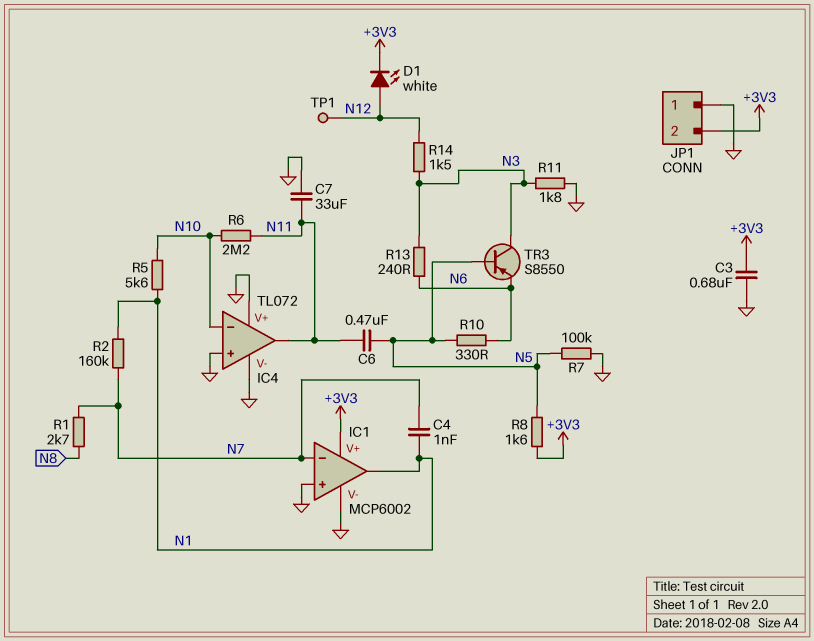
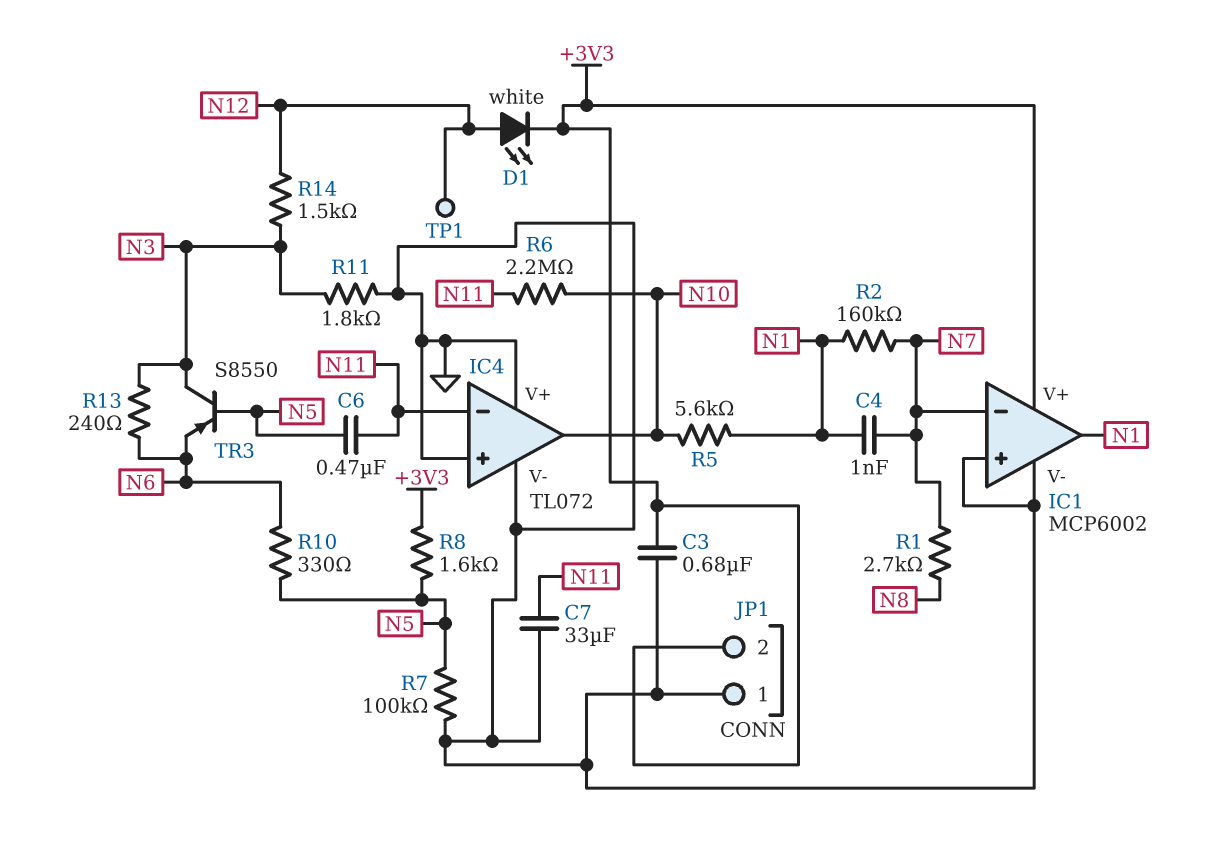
IC4 pin in-: N10 -> N11
IC4 pin out: N11 -> N10

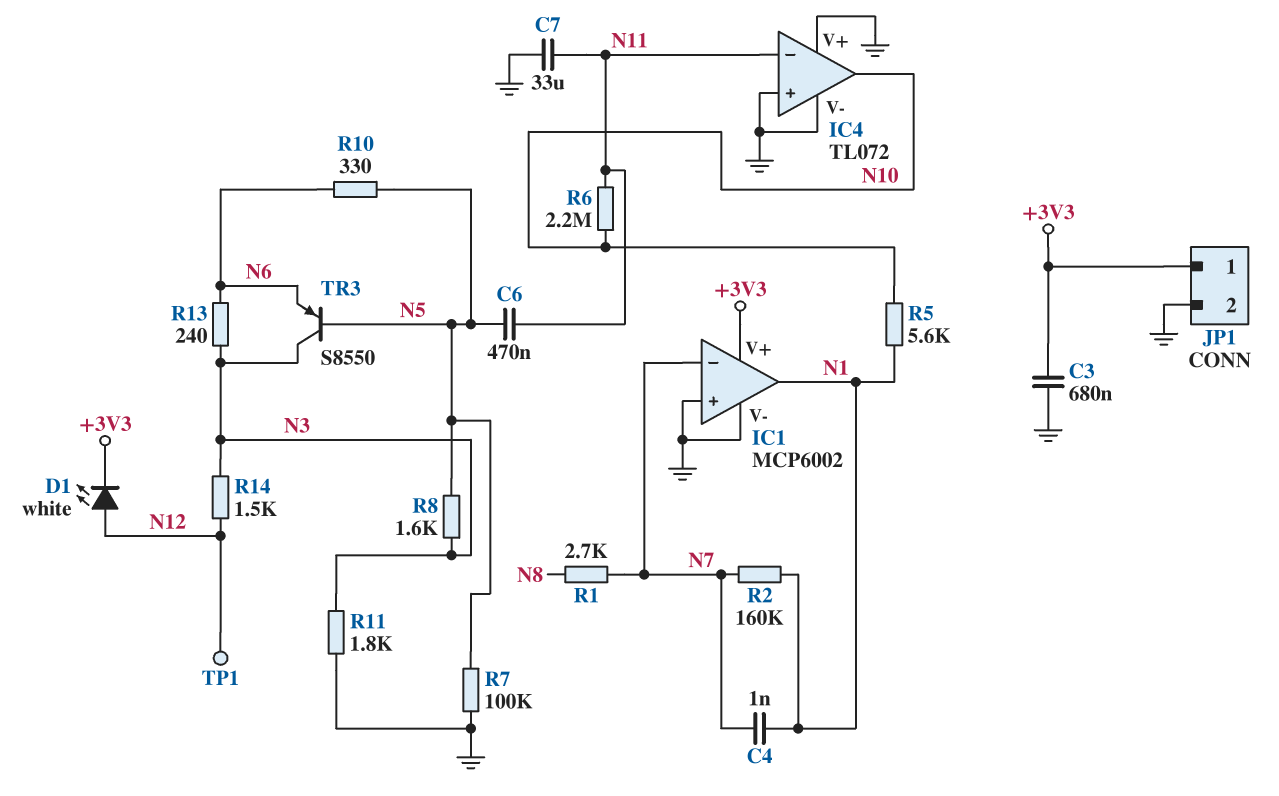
JP1 pin 1: GND -> +3V3
JP1 pin 2: +3V3 -> GND
R8: 1.6k (+3V3, N5) -> 1.6k (N3, N5)

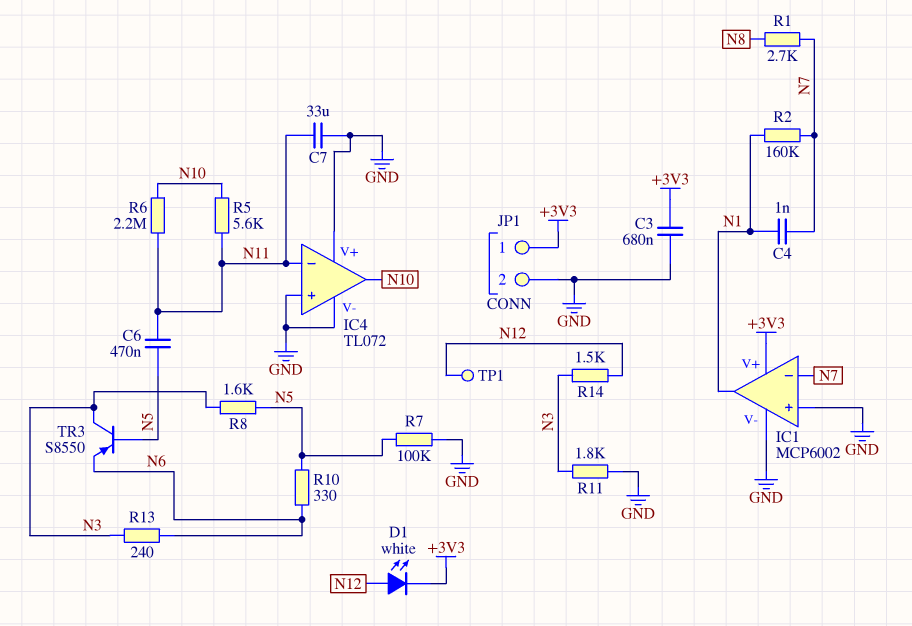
R5: 5.6k (N1, N10) -> 5.6k (N10, N11)

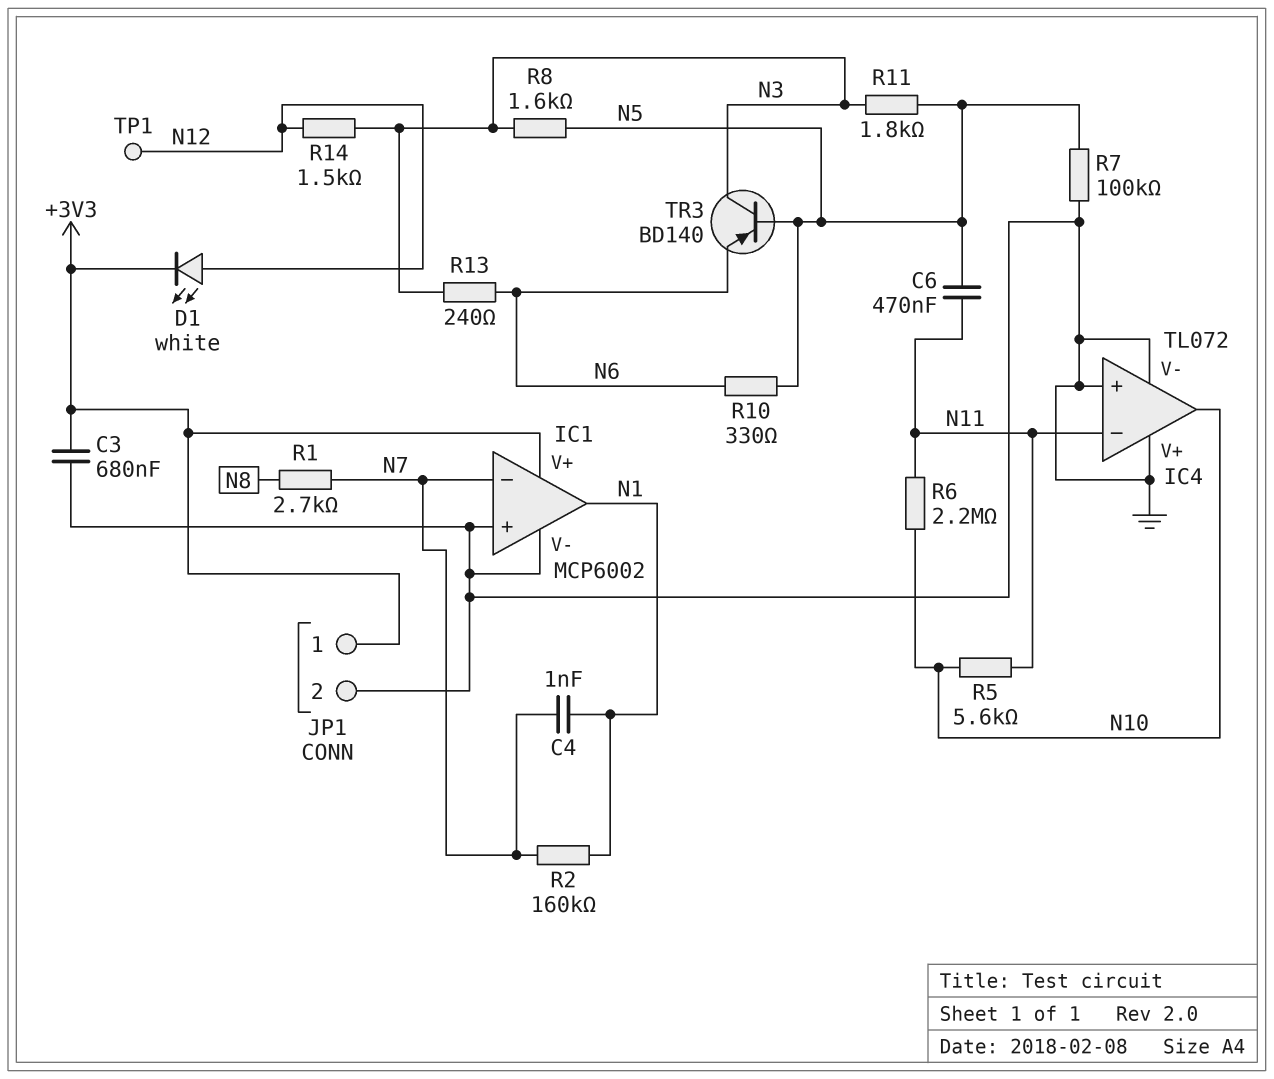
C7: 33uF (GND, N11) -> none
R11: 1.8k (GND, N3) -> 1.8k (N3, N5)
TR3: PNP S8550 (B N5, C N3, E N6) -> PNP BD140 (B N5, C N3, E N6)

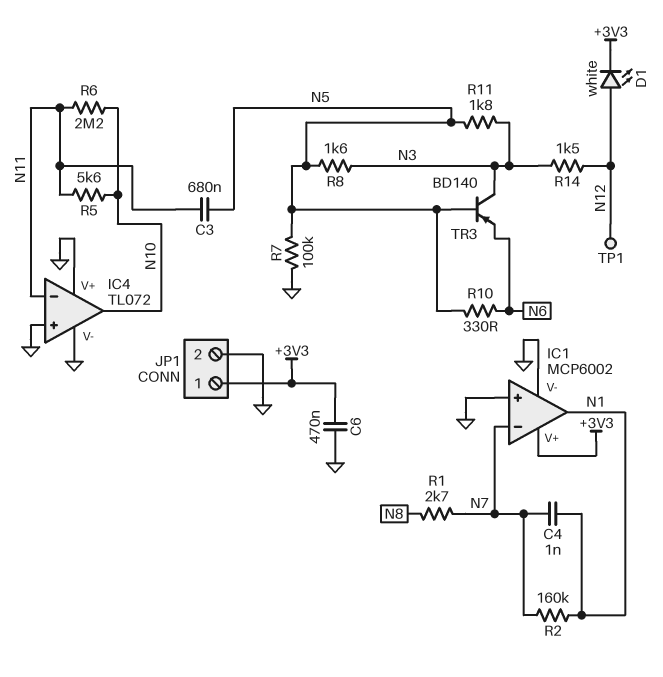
C3: 680nF (+3V3, GND) -> 680nF (N5, N11)
C6: 470nF (N5, N11) -> 470nF (+3V3, GND)
R13: 240 (N3, N6) -> none

